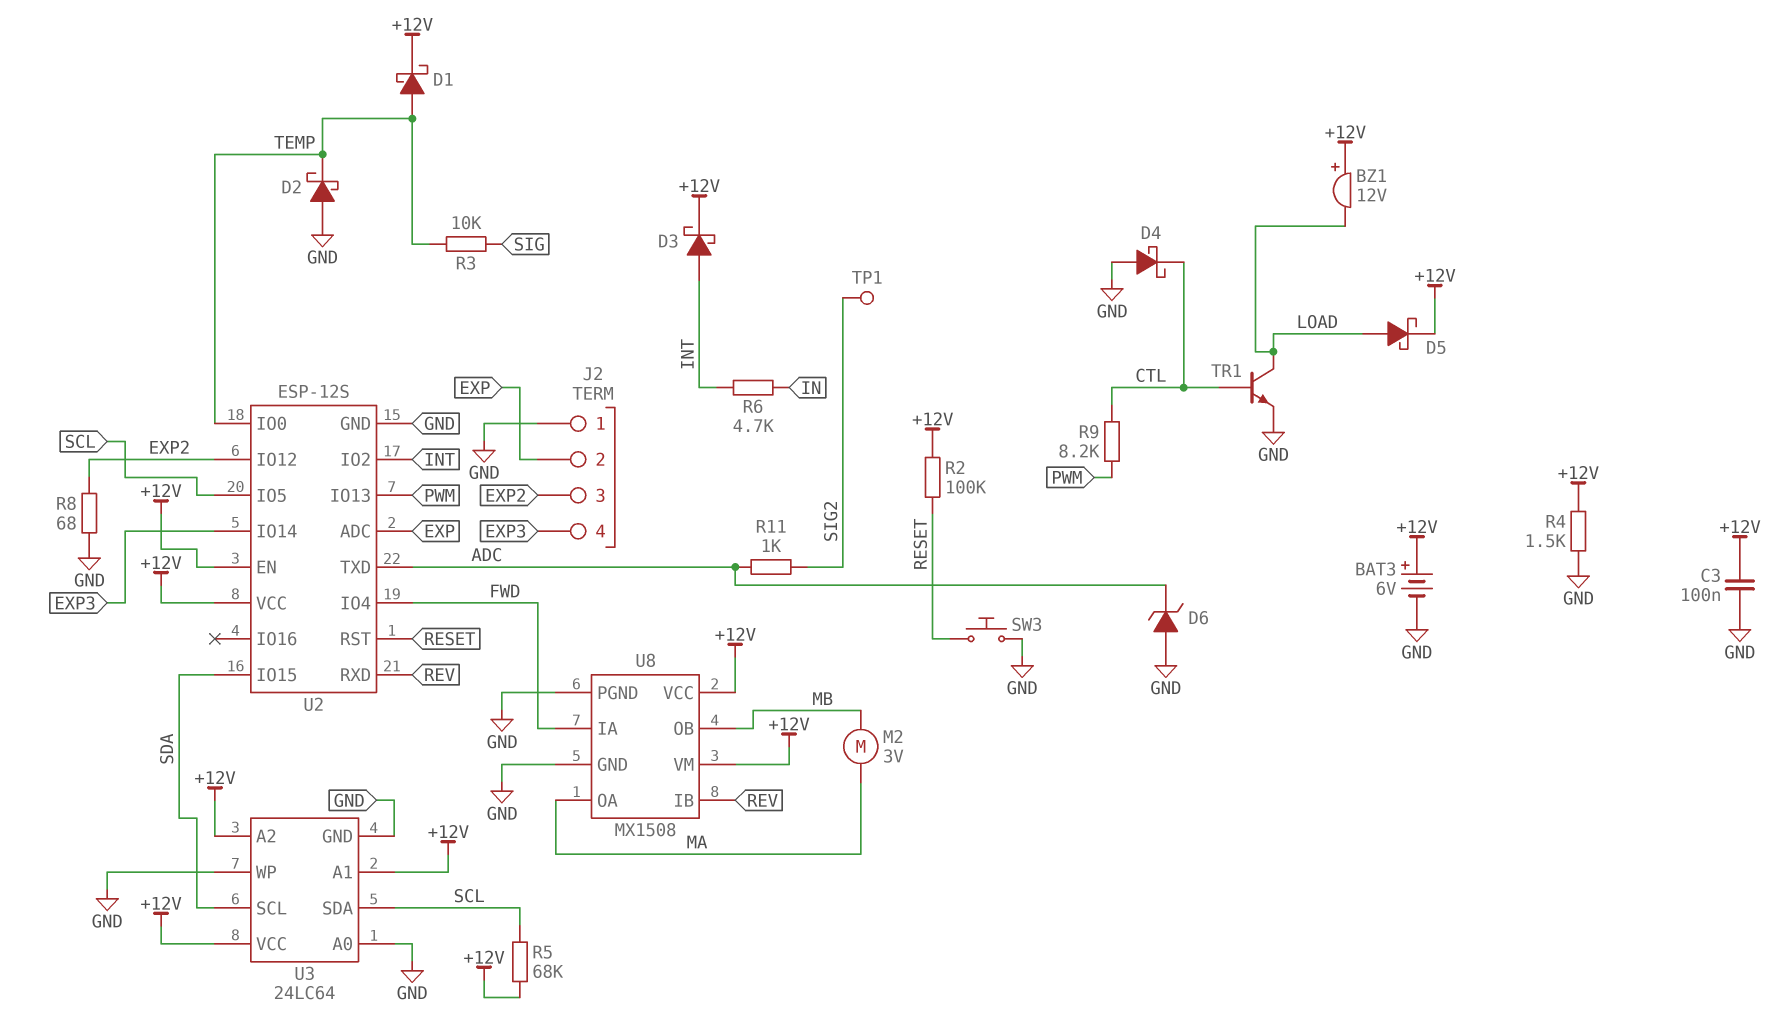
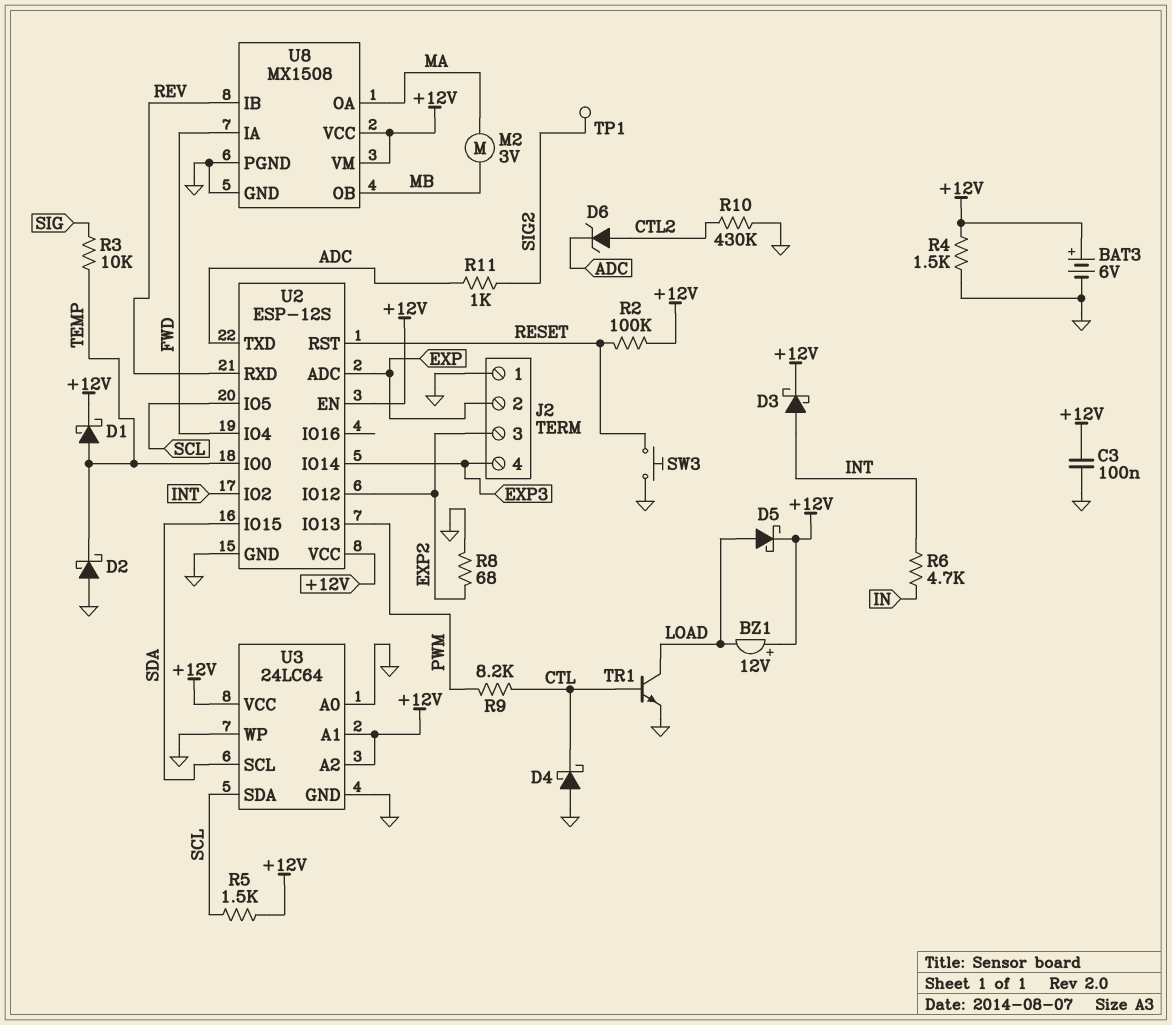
D6: zener (A GND, K ADC) -> zener (A CTL2, K ADC)
R5: 68k (+12V, SCL) -> 1.5k (+12V, SCL)
R10: none -> 430k (CTL2, GND)

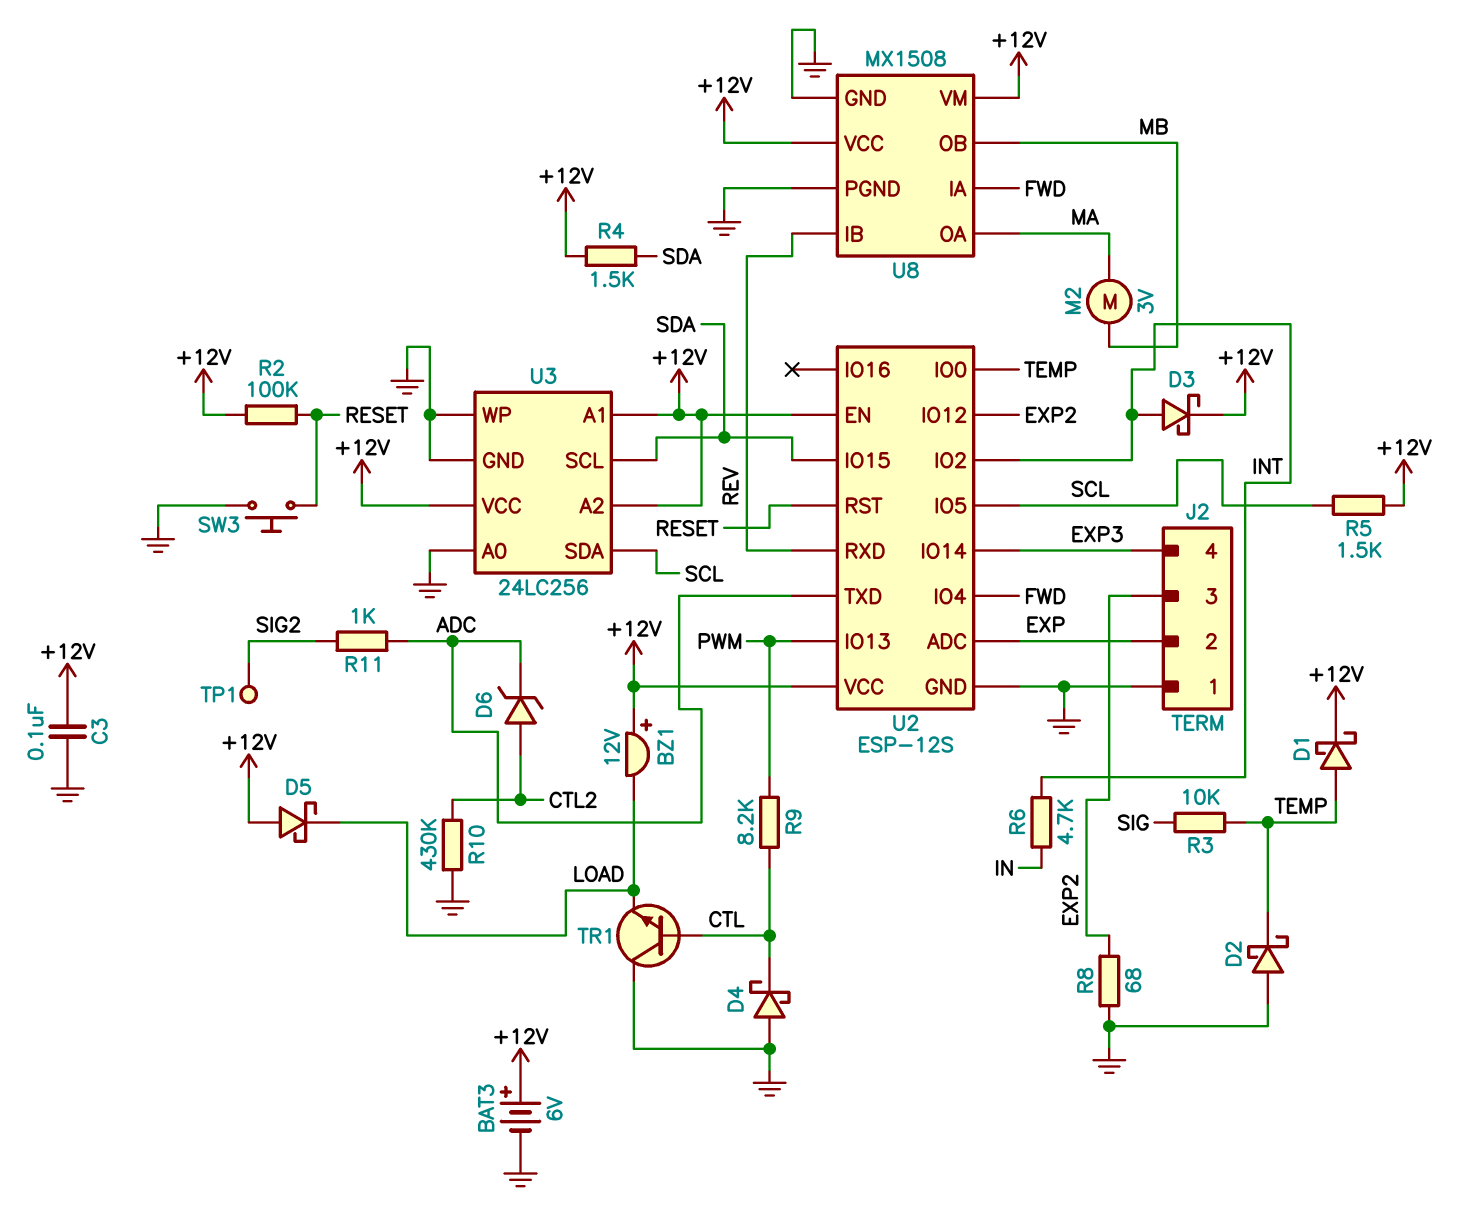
D5: schottky (A LOAD, K +12V) -> schottky (A +12V, K LOAD)
R4: 1.5k (+12V, GND) -> 1.5k (+12V, SDA)
TR1: NPN (B CTL, C LOAD, E GND) -> NPN (B CTL, C GND, E LOAD)
U3: 24LC64 -> 24LC256

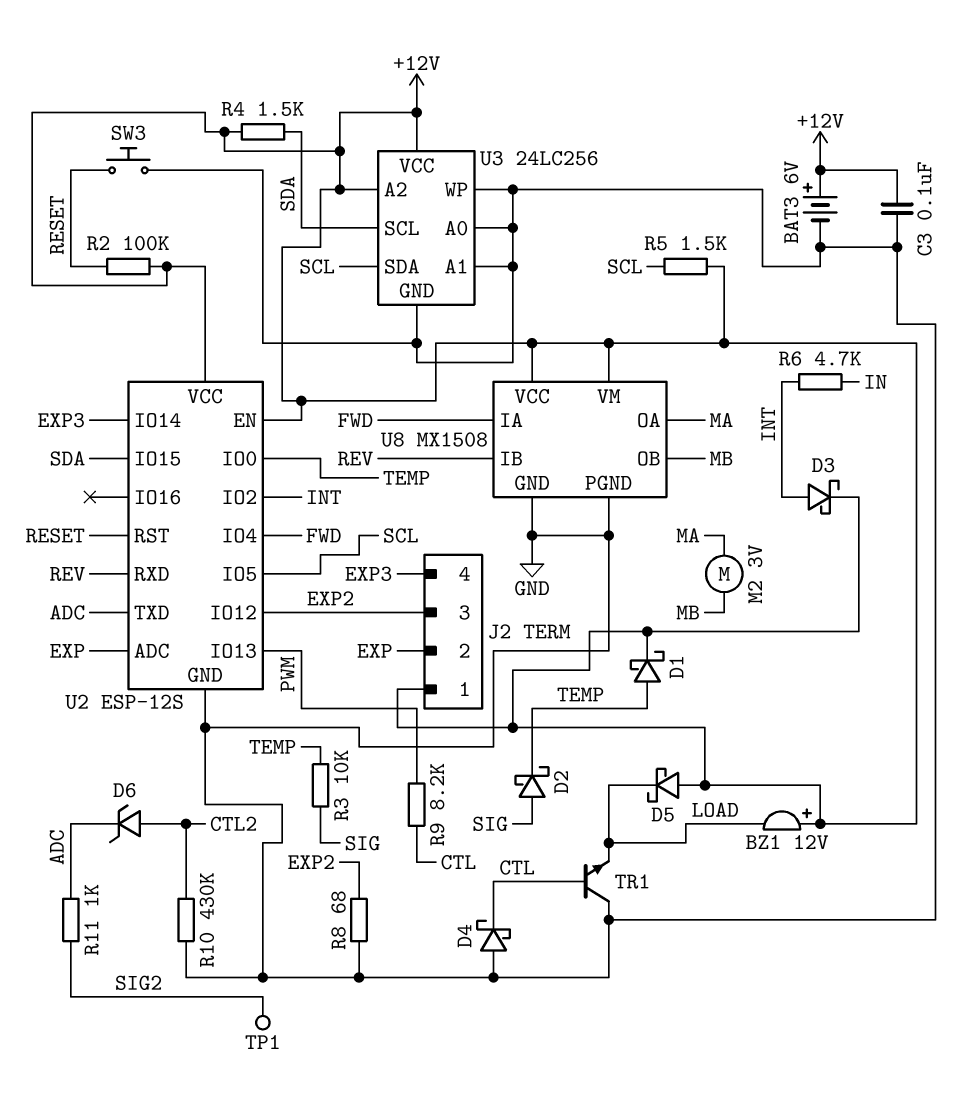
D2: schottky (A GND, K TEMP) -> schottky (A SIG, K TEMP)
J2 pin 1: GND -> +12V
U3 pin A1: +12V -> GND

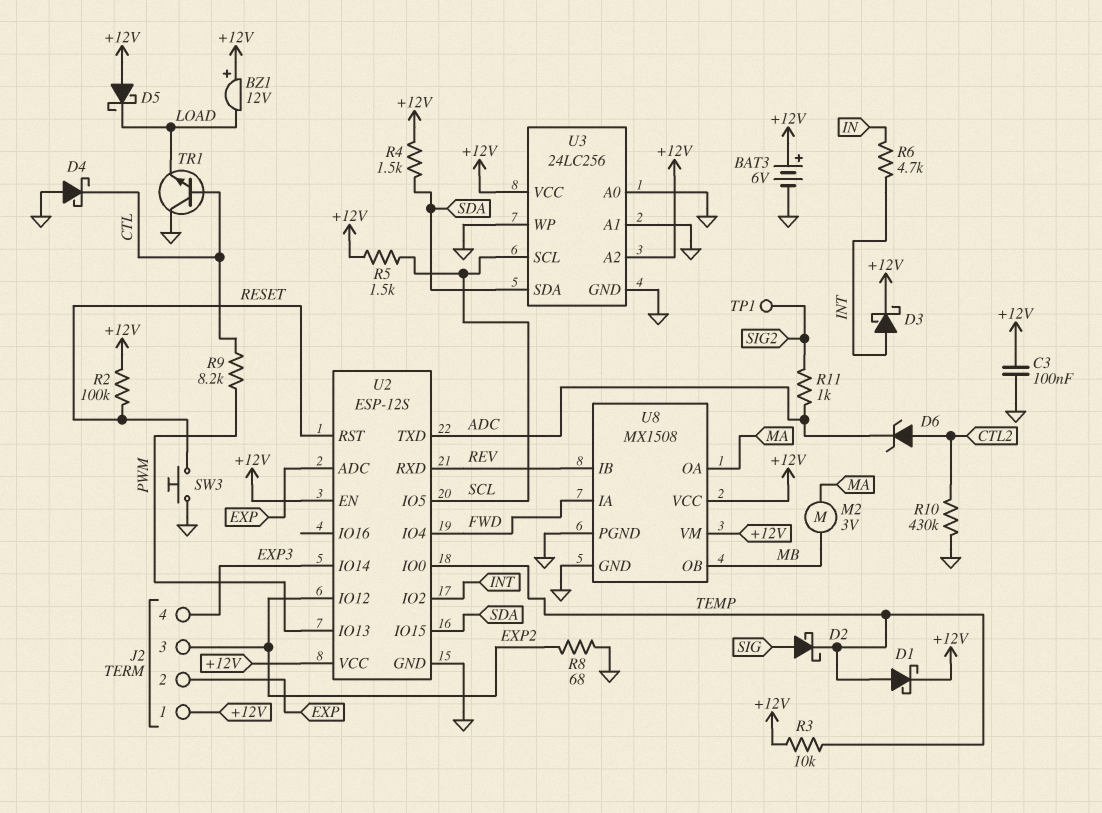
R3: 10k (SIG, TEMP) -> 10k (+12V, TEMP)
U3 pin SCL: SDA -> SCL
U3 pin SDA: SCL -> SDA

